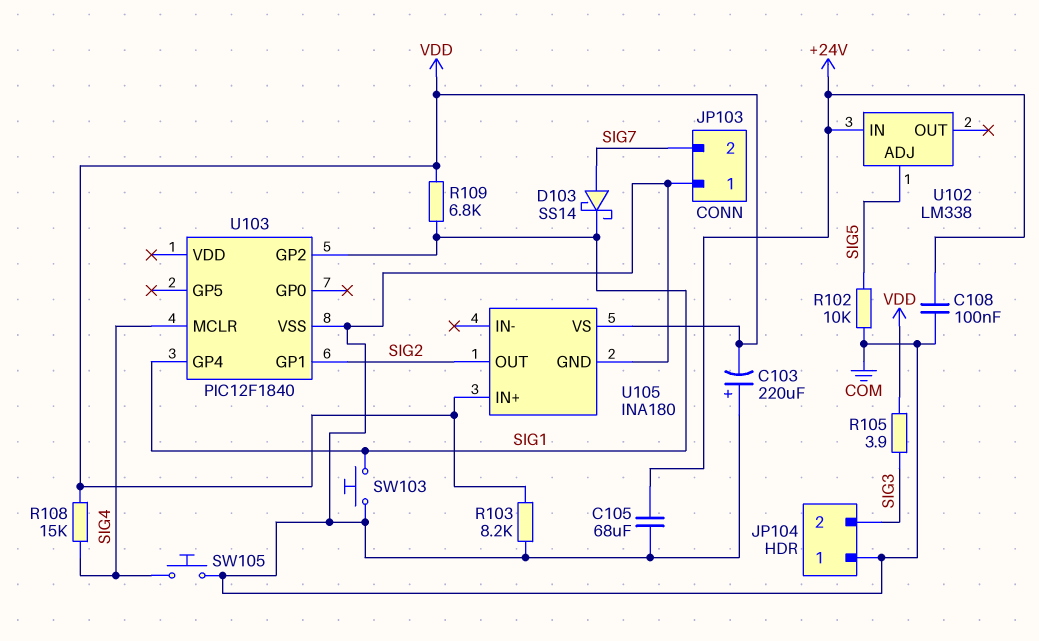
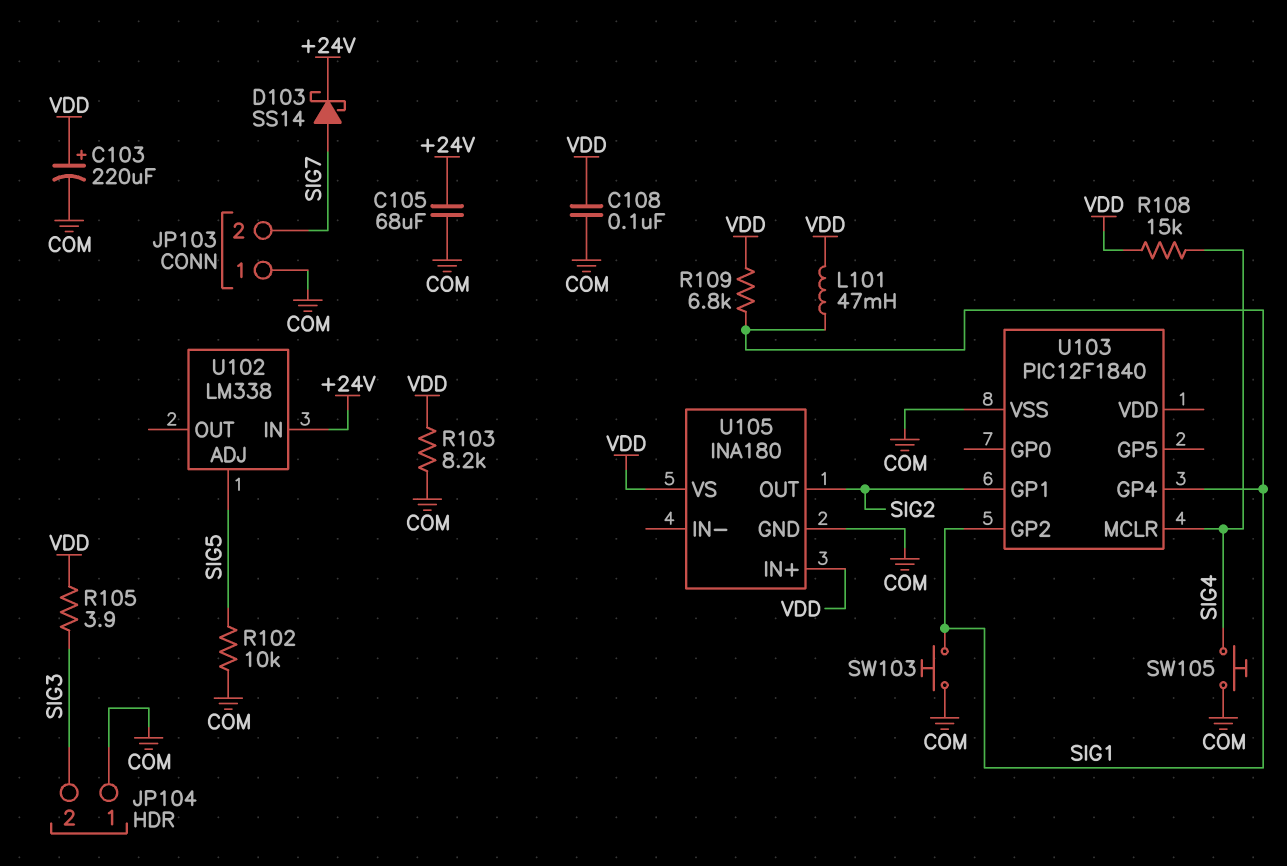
C103: 220uF (plus COM, minus VDD) -> 220uF (plus VDD, minus COM)
C108: 100nF (+24V, COM) -> 100nF (COM, VDD)
D103: schottky SS14 (A SIG7, K SIG1) -> schottky SS14 (A SIG7, K +24V)
L101: none -> 47mH (SIG1, VDD)

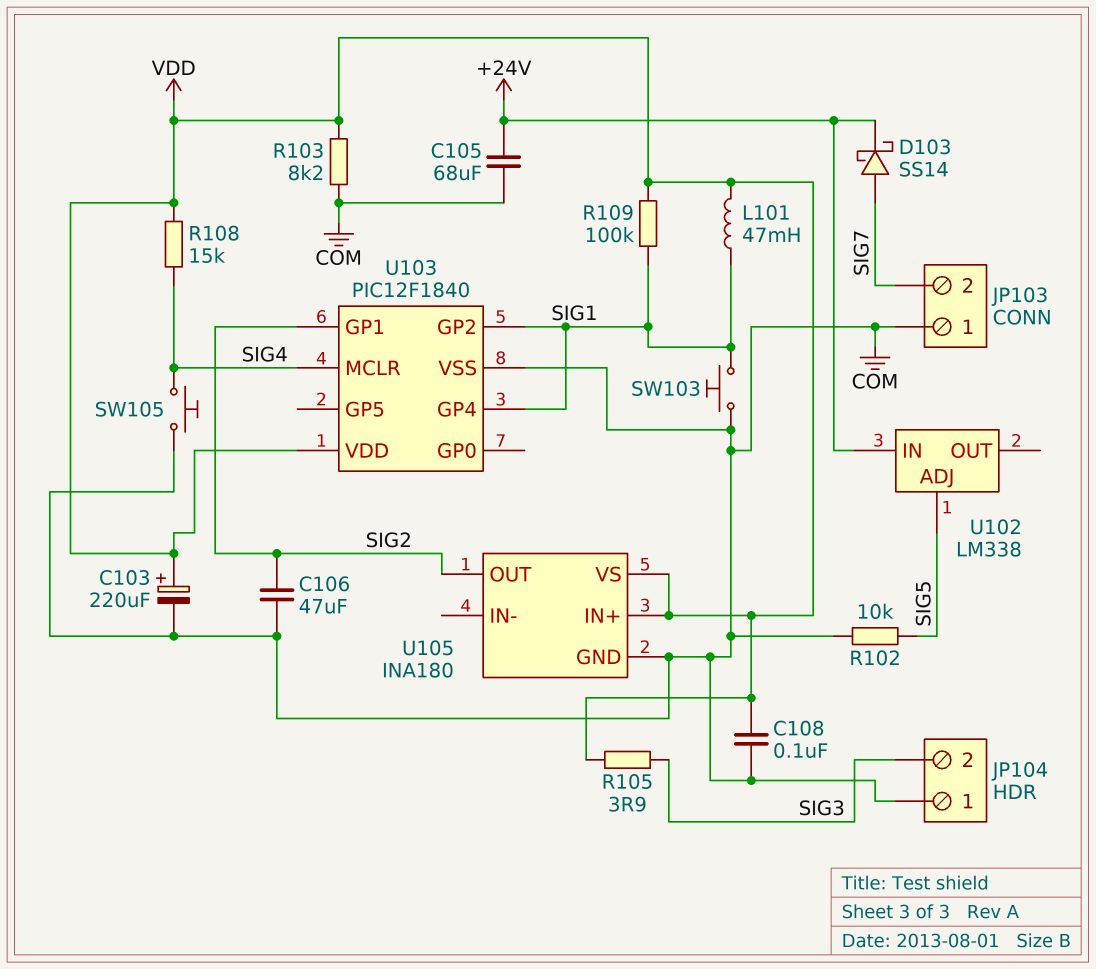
C106: none -> 47uF (COM, SIG2)
R109: 6.8k (SIG1, VDD) -> 100k (SIG1, VDD)
U103 pin VDD: none -> VDD

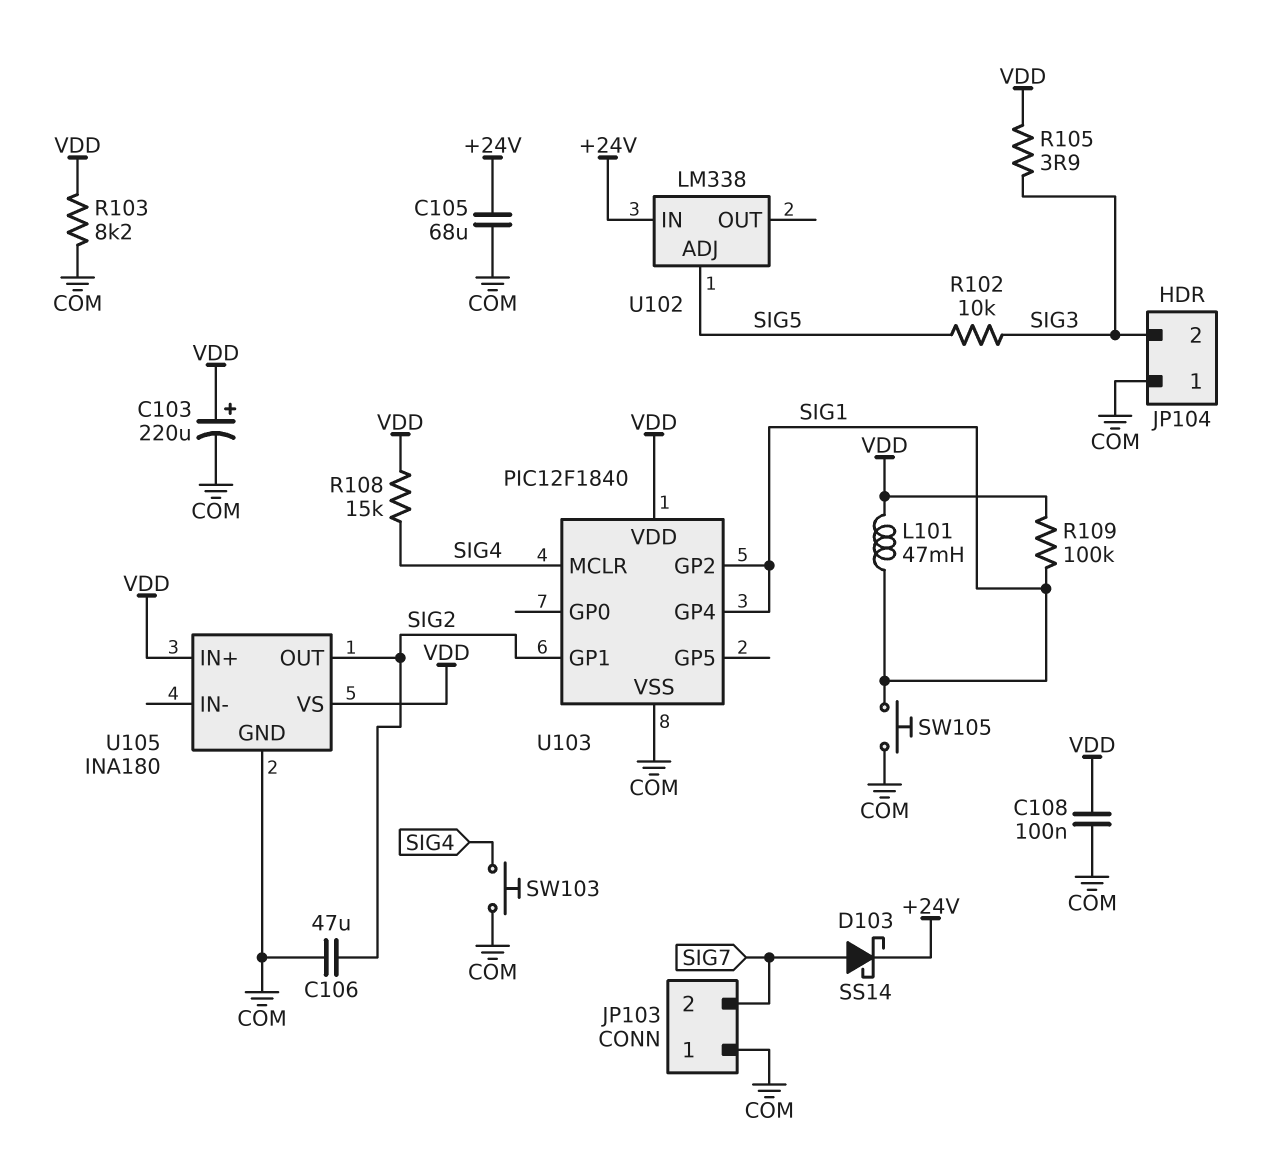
R102: 10k (COM, SIG5) -> 10k (SIG3, SIG5)
SW103: button (COM, SIG1) -> button (COM, SIG4)
SW105: button (COM, SIG4) -> button (COM, SIG1)

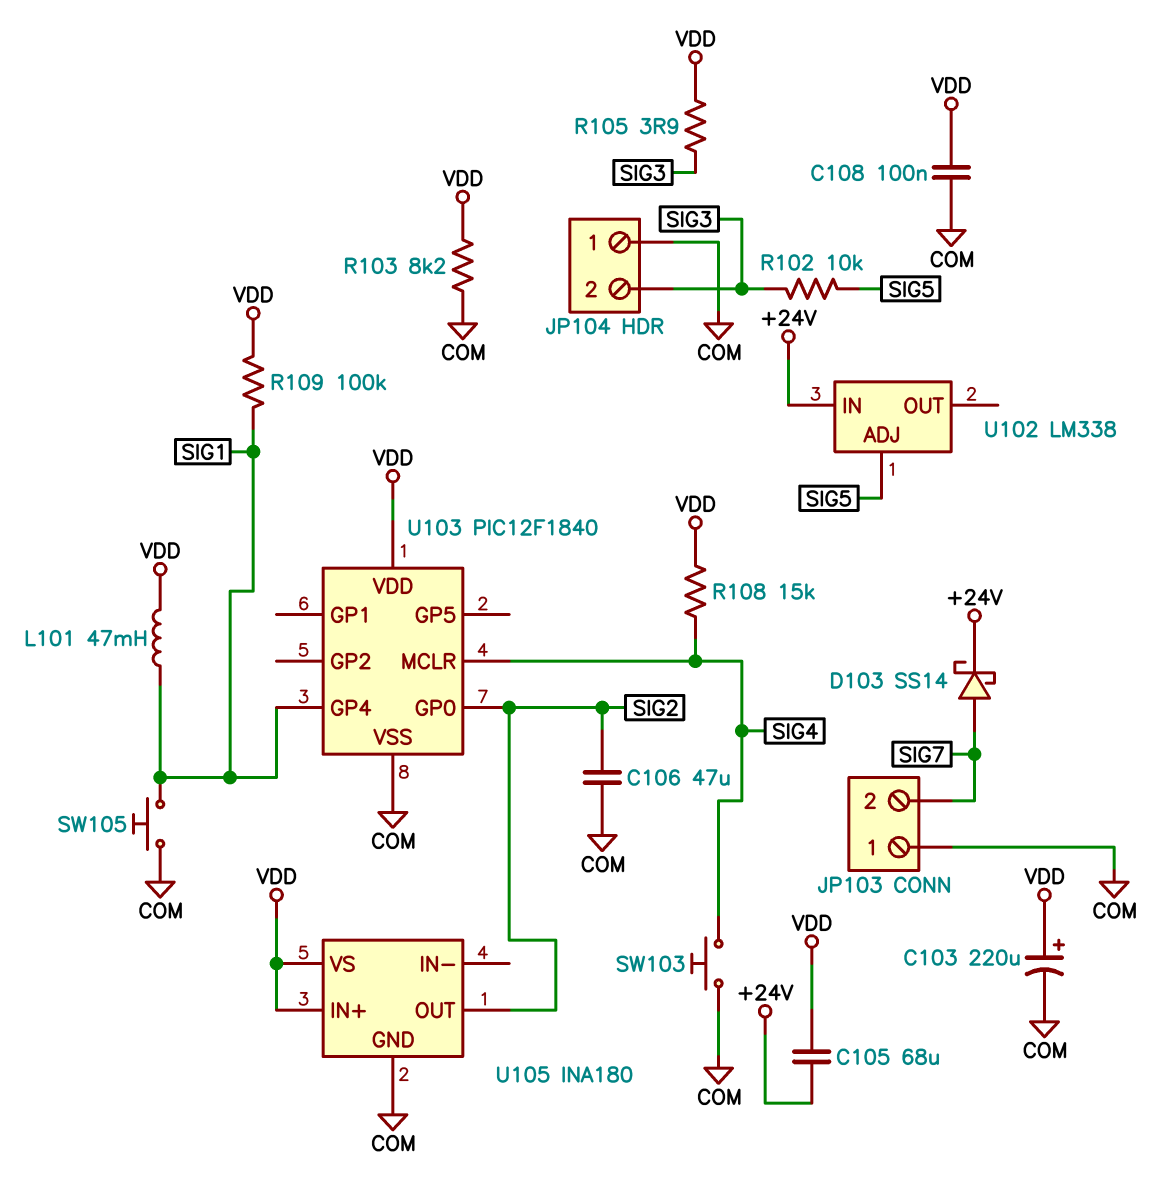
C105: 68uF (+24V, COM) -> 68uF (+24V, VDD)
U103 pin GP0: none -> SIG2
U103 pin GP1: SIG2 -> none
U103 pin GP2: SIG1 -> none

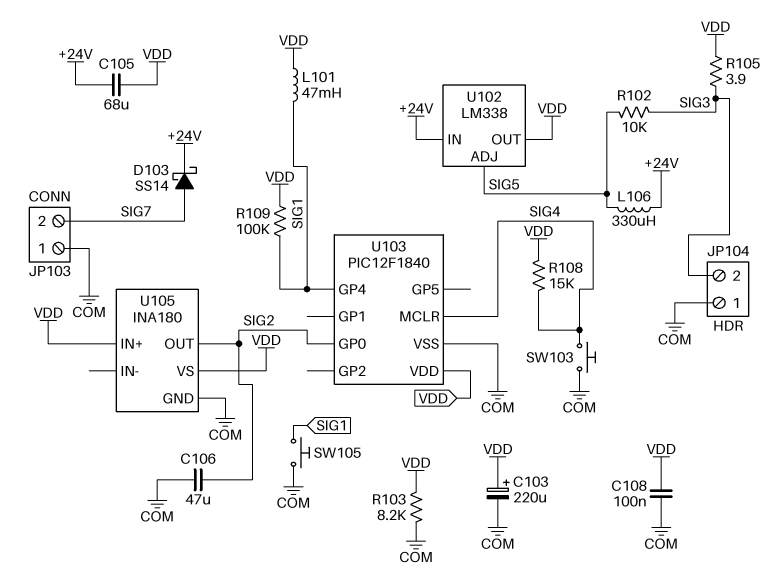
L106: none -> 330uH (+24V, SIG5)
U102 pin OUT: none -> VDD

